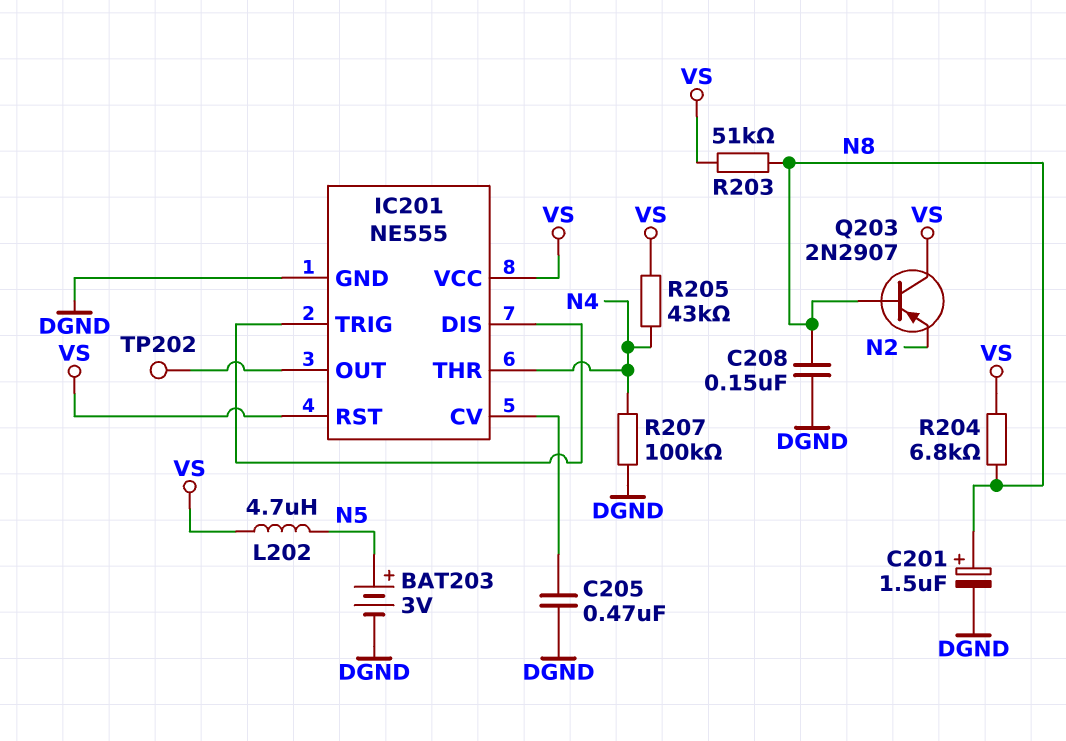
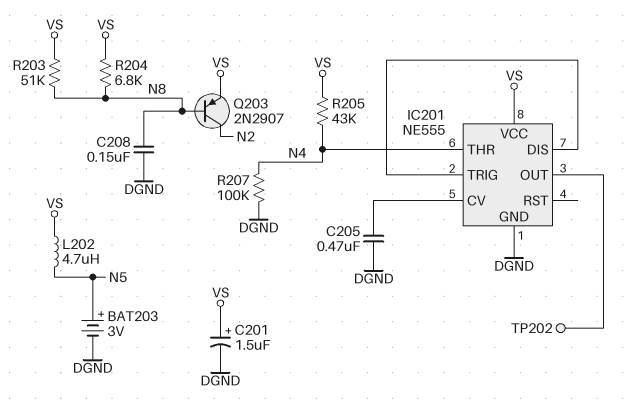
C201: 1.5uF (plus N8, minus DGND) -> 1.5uF (plus VS, minus DGND)
IC201 pin RST: VS -> none
Q203: PNP 2N2907 (B N8, C VS, E N2) -> PNP 2N2907 (B N8, C N2, E VS)

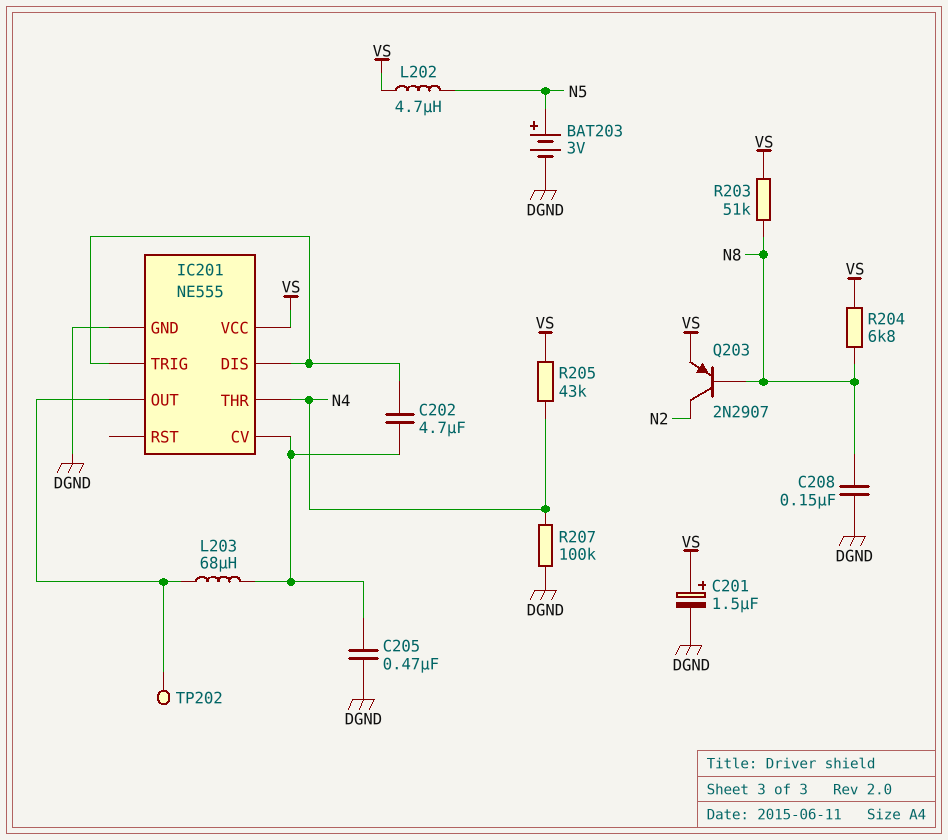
C202: none -> 4.7uF (IC201/CV, IC201/DIS)
L203: none -> 68uH (IC201/CV, IC201/OUT)

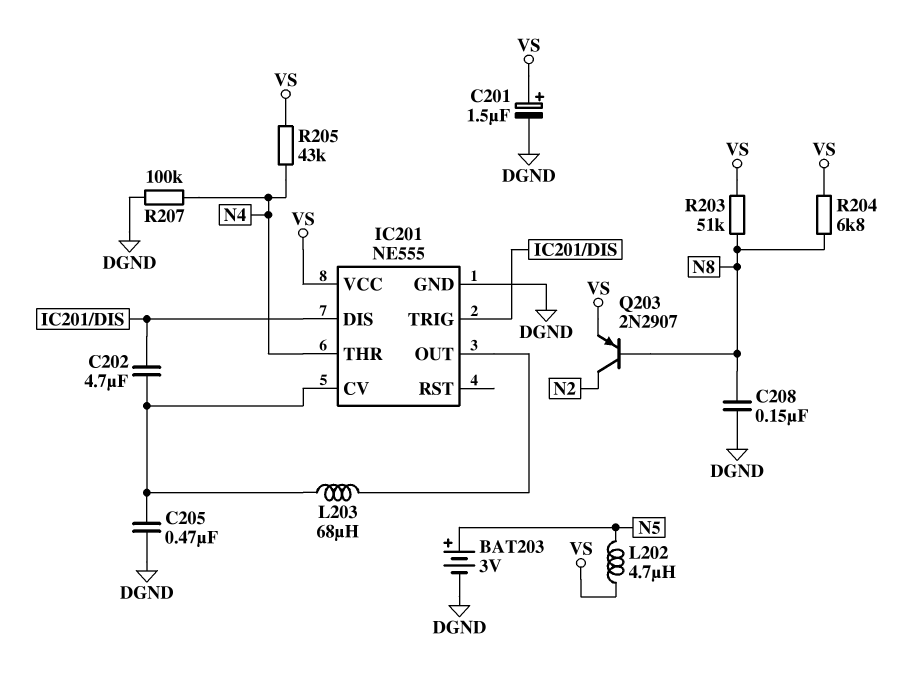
TP202: test point (IC201/OUT) -> none

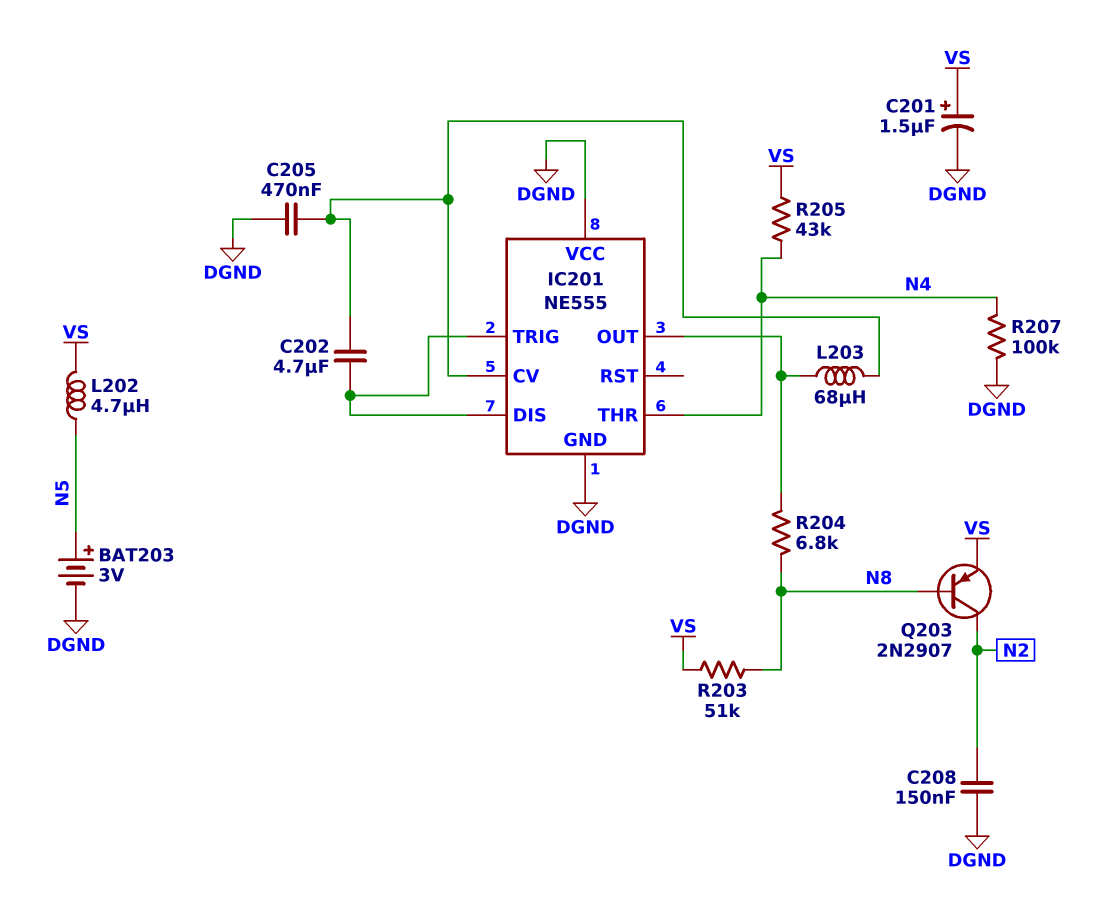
C208: 150nF (DGND, N8) -> 150nF (DGND, N2)
IC201 pin VCC: VS -> DGND
R204: 6.8k (N8, VS) -> 6.8k (IC201/OUT, N8)

